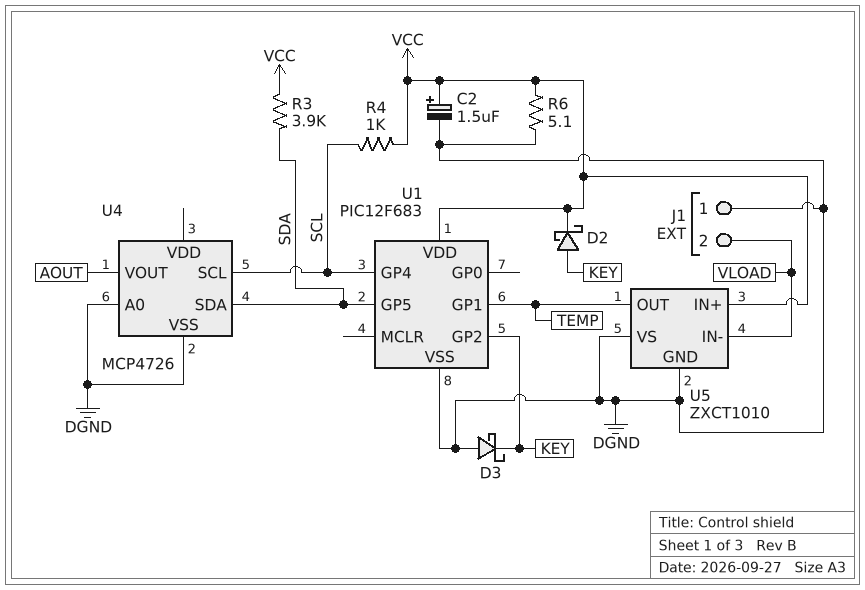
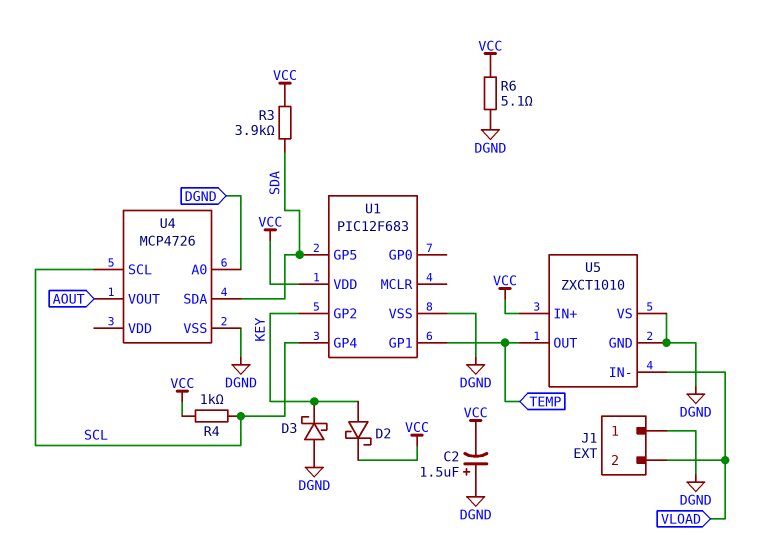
C2: 1.5uF (plus VCC, minus DGND) -> 1.5uF (plus DGND, minus VCC)

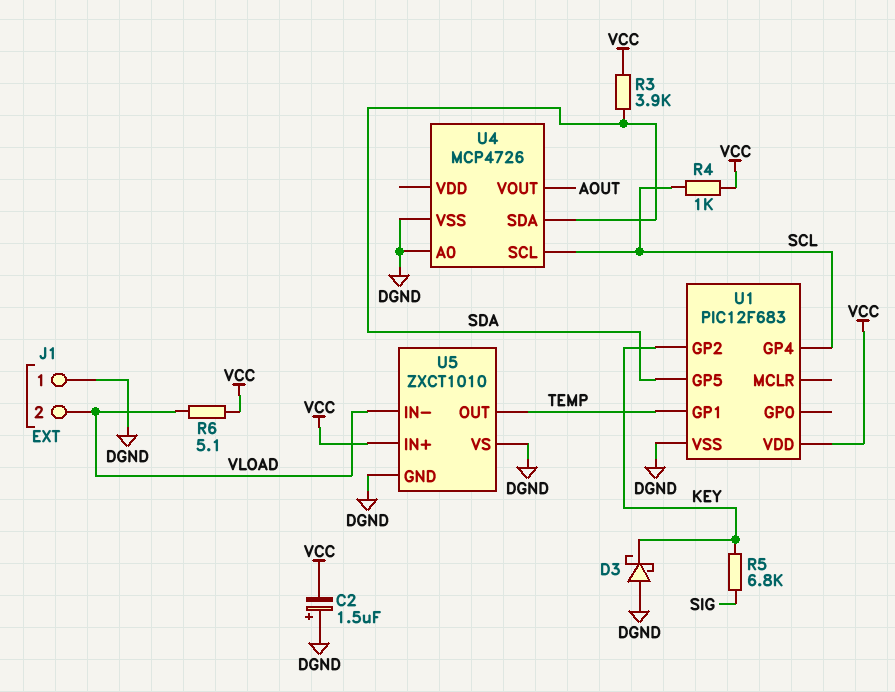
D2: schottky (A KEY, K VCC) -> none
R5: none -> 6.8k (KEY, SIG)
R6: 5.1 (DGND, VCC) -> 5.1 (VCC, VLOAD)

